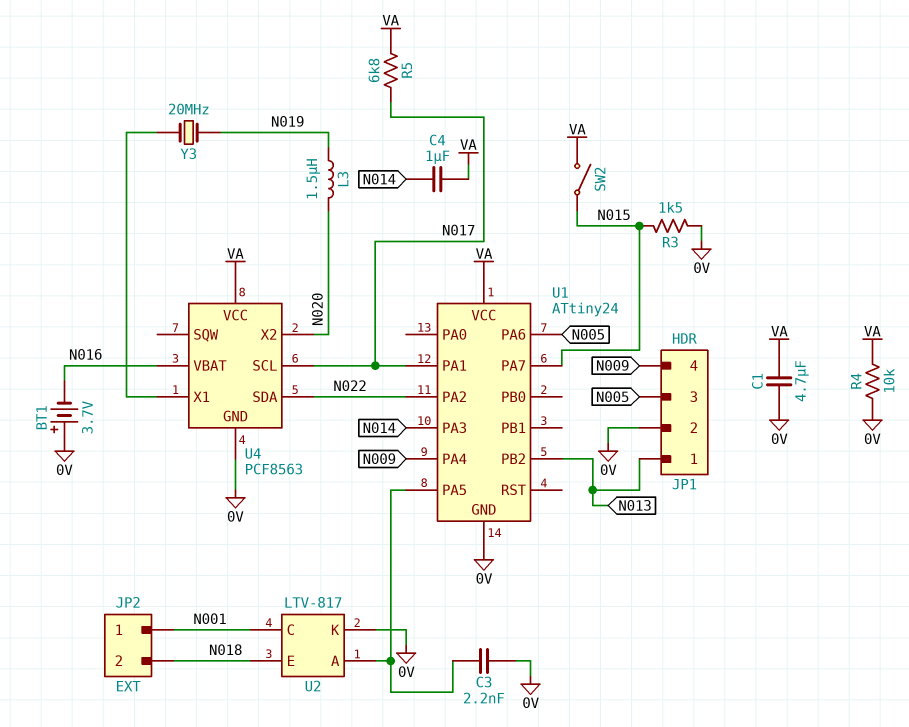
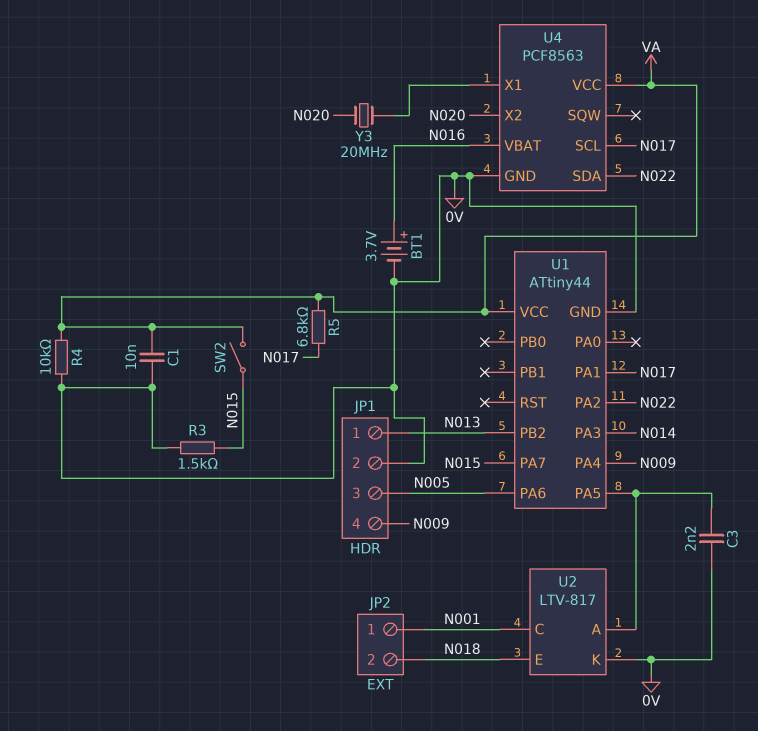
BT1: 3.7V (plus 0V, minus N016) -> 3.7V (plus N016, minus 0V)
C1: 4.7uF (0V, VA) -> 10nF (0V, VA)
C4: 1uF (N014, VA) -> none
L3: 1.5uH (N019, N020) -> none
U1: ATtiny24 -> ATtiny44
Y3: 20MHz (N019, U4/X1) -> 20MHz (N020, U4/X1)

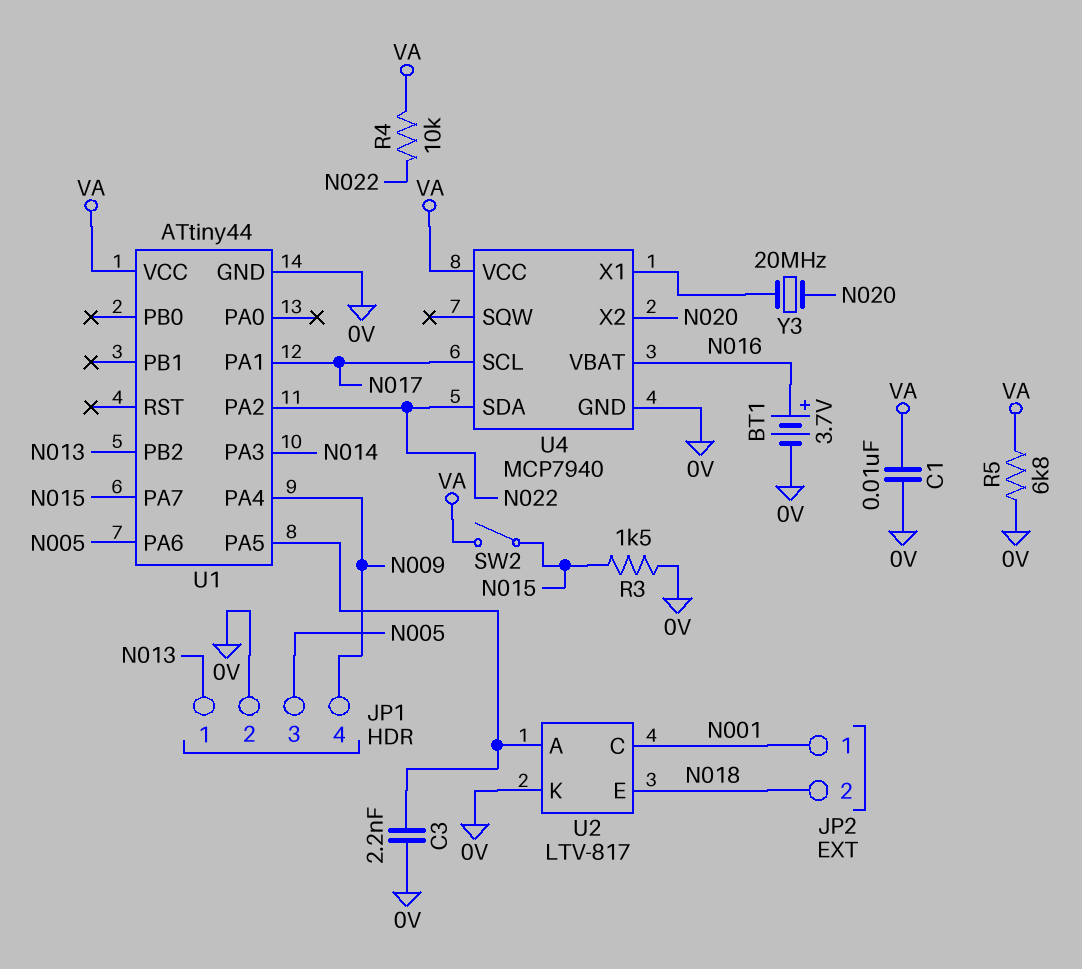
R4: 10k (0V, VA) -> 10k (N022, VA)
R5: 6.8k (N017, VA) -> 6.8k (0V, VA)
U4: PCF8563 -> MCP7940

